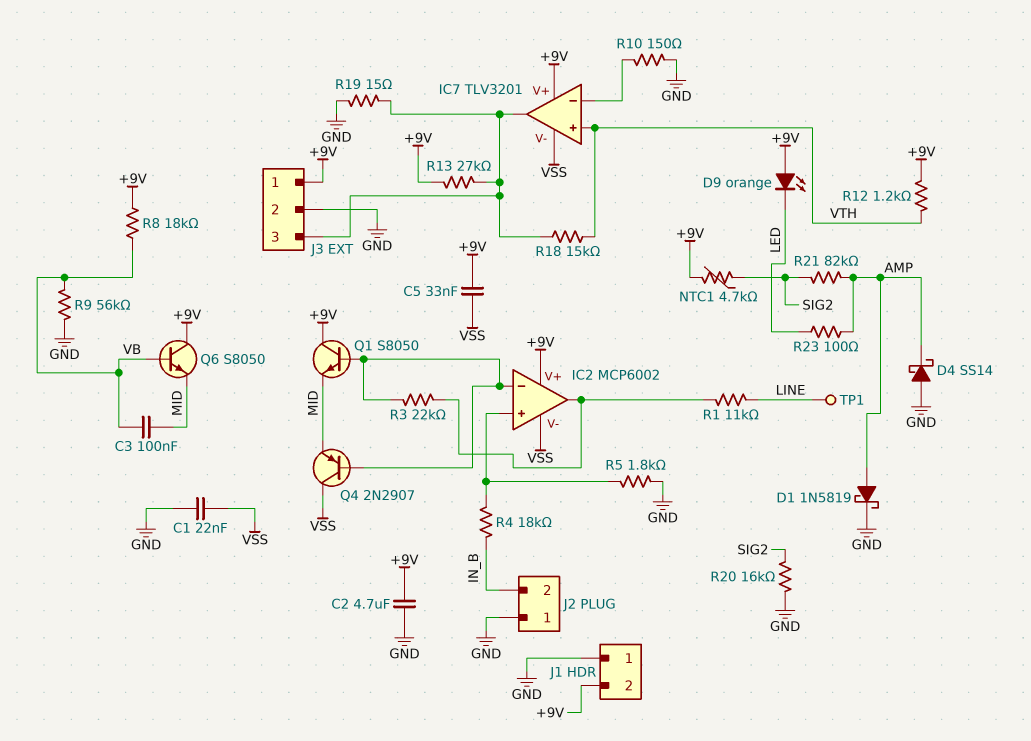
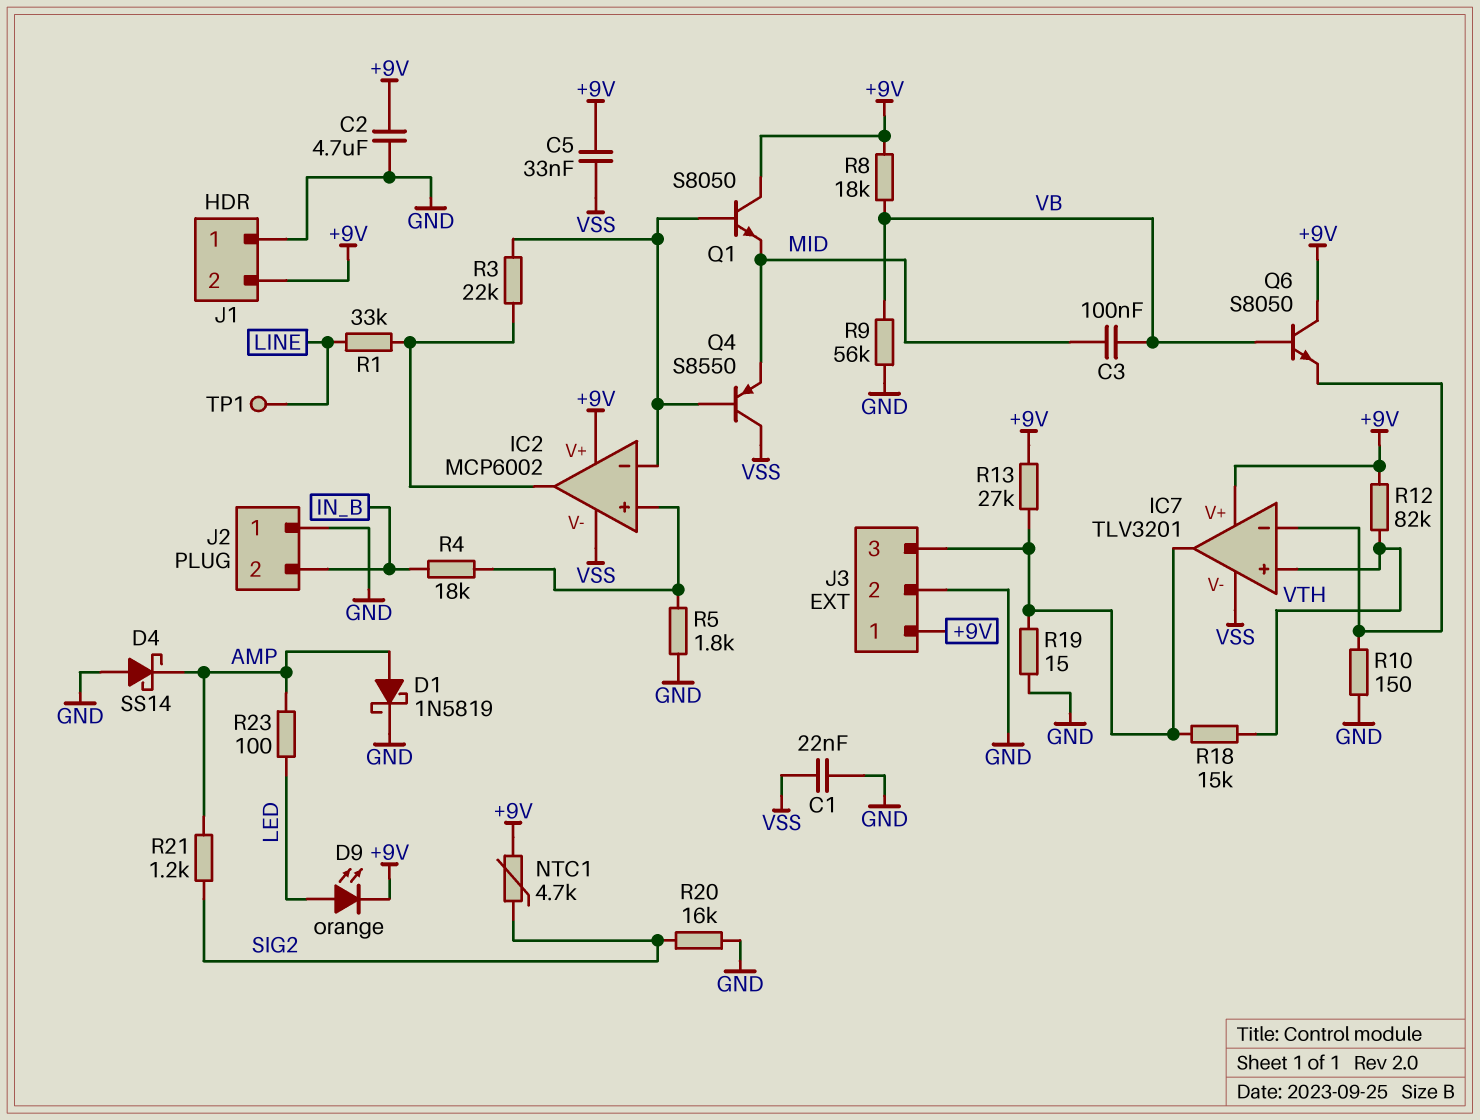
D9: LED orange (A +9V, K LED) -> LED orange (A LED, K +9V)
Q4: PNP 2N2907 (B IC2/in-, C VSS, E MID) -> PNP S8550 (B IC2/in-, C VSS, E MID)
Q6: NPN S8050 (B VB, C +9V, E MID) -> NPN S8050 (B VB, C +9V, E IC7/in-)
R1: 11k (IC2/out, LINE) -> 33k (IC2/out, LINE)
R12: 1.2k (+9V, VTH) -> 82k (+9V, VTH)
R21: 82k (AMP, SIG2) -> 1.2k (AMP, SIG2)

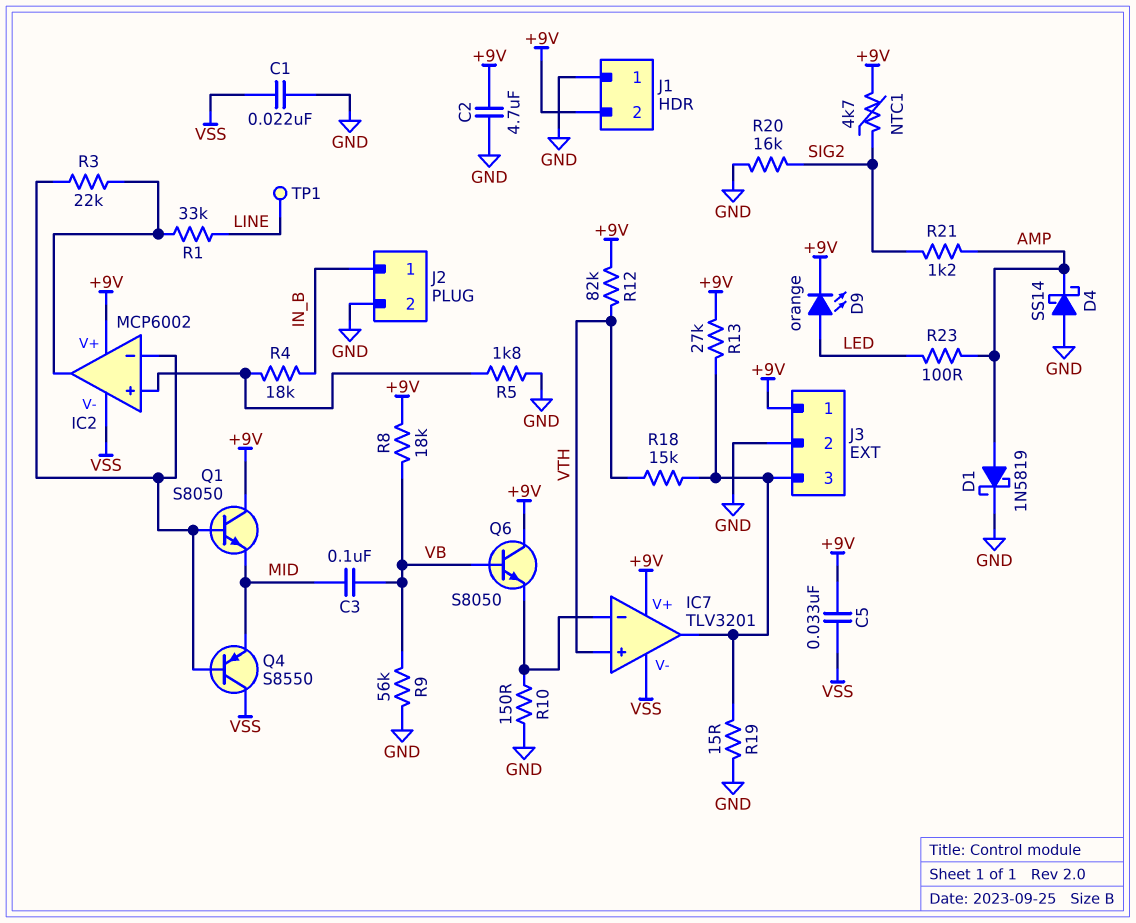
J2 pin 1: GND -> IN_B
J2 pin 2: IN_B -> GND

